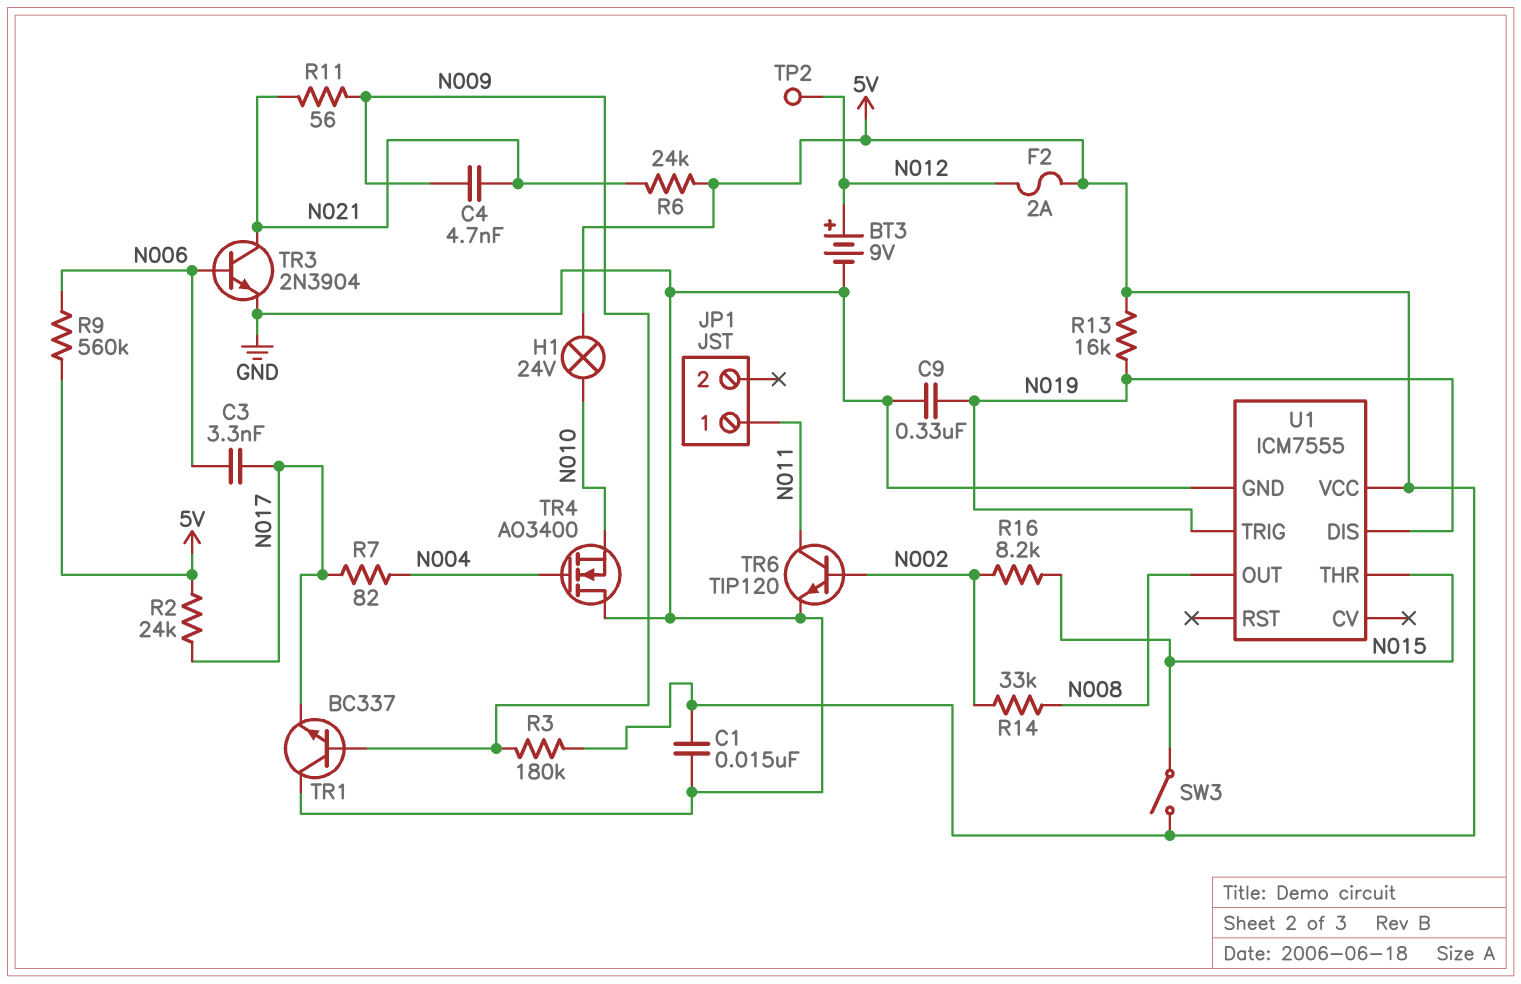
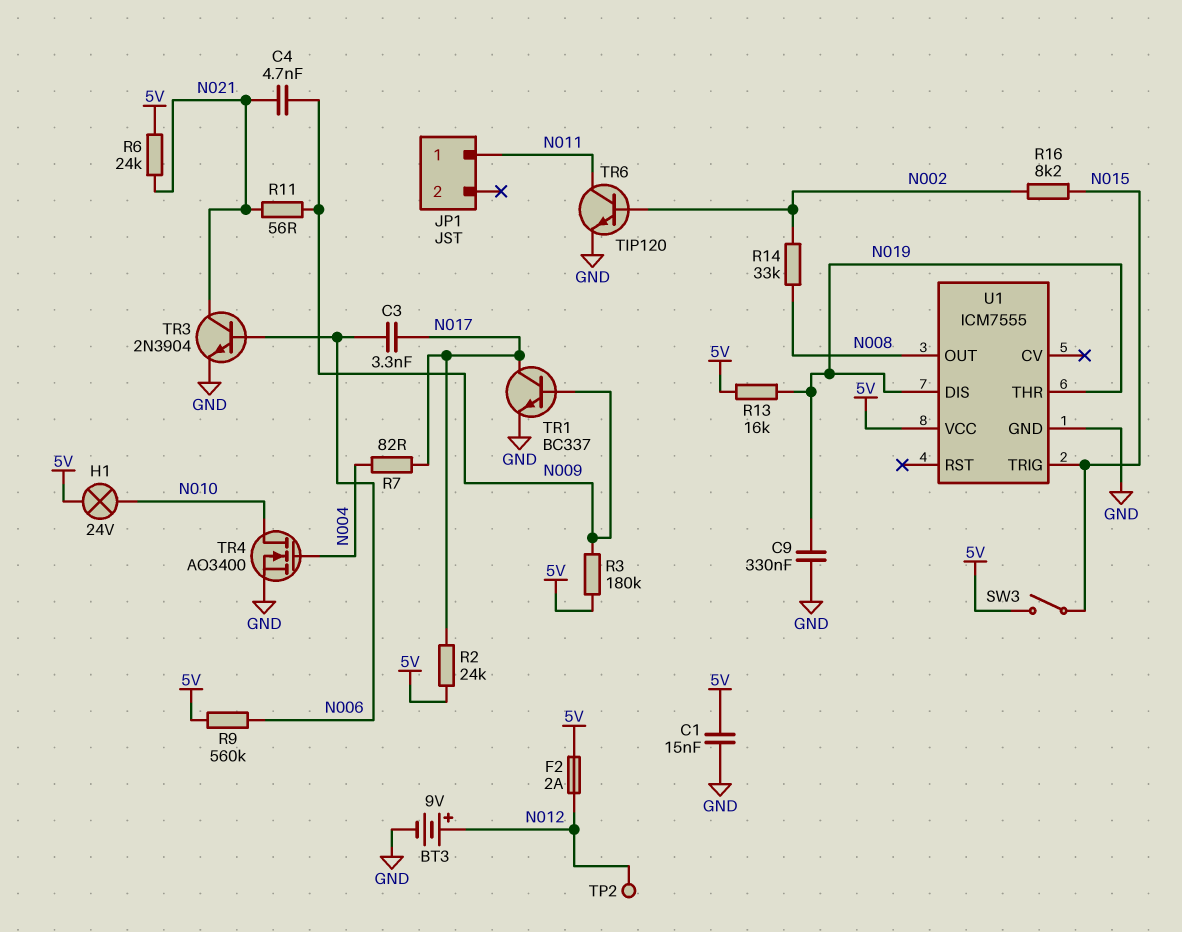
TR1: NPN BC337 (B N009, C GND, E N017) -> NPN BC337 (B N009, C N017, E GND)
TR4: NMOS AO3400 (G N004, D GND, S N010) -> NMOS AO3400 (G N004, D N010, S GND)
U1 pin THR: N015 -> N019
U1 pin TRIG: N019 -> N015

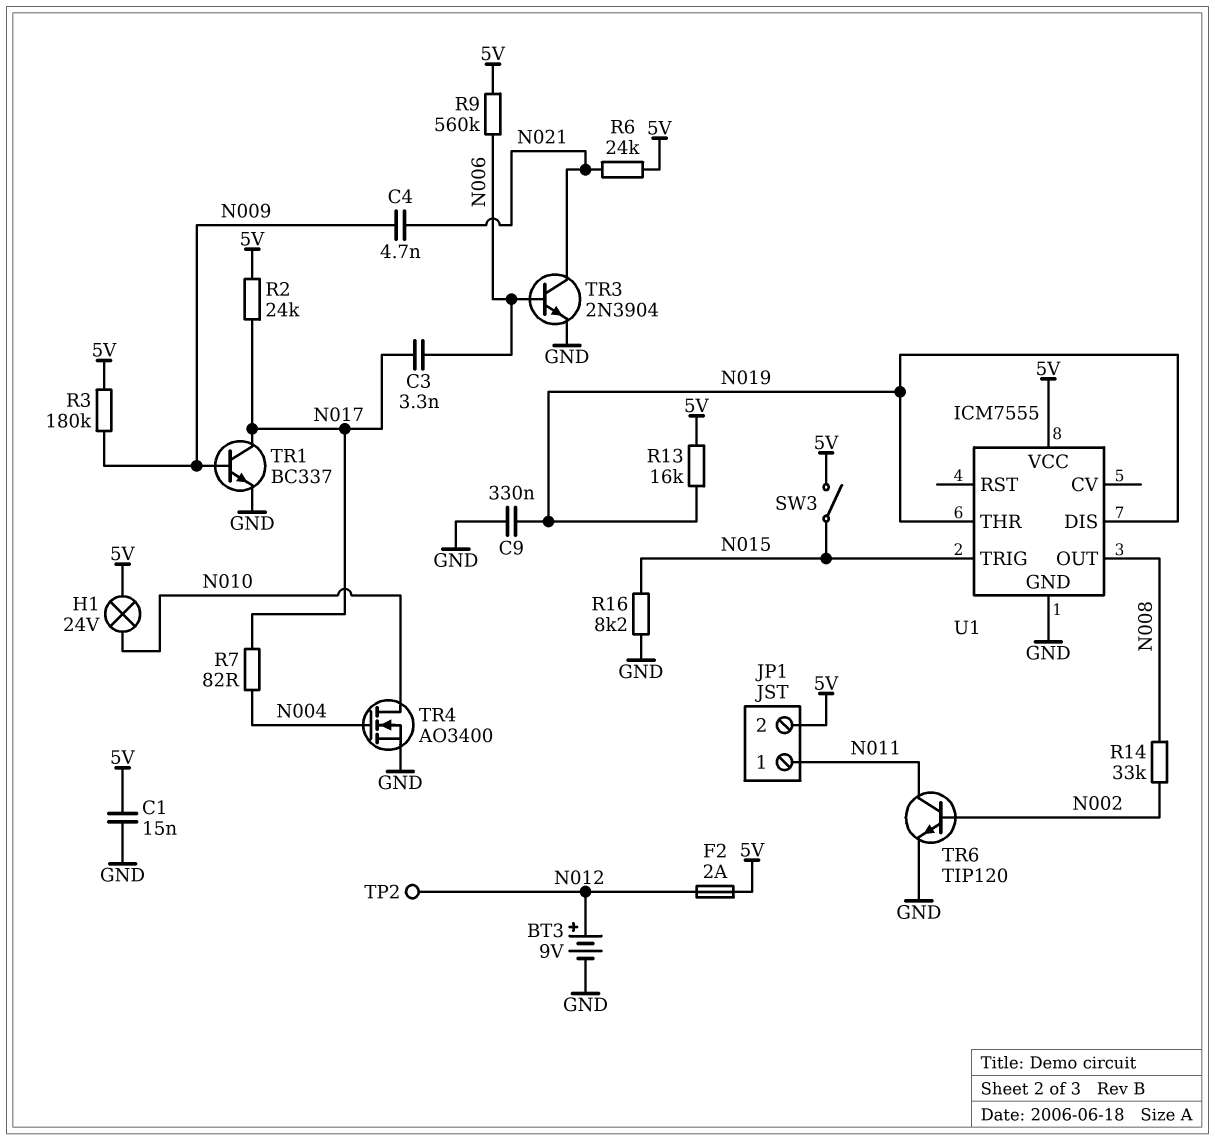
JP1 pin 2: none -> 5V
R11: 56 (N009, N021) -> none
R16: 8.2k (N002, N015) -> 8.2k (GND, N015)

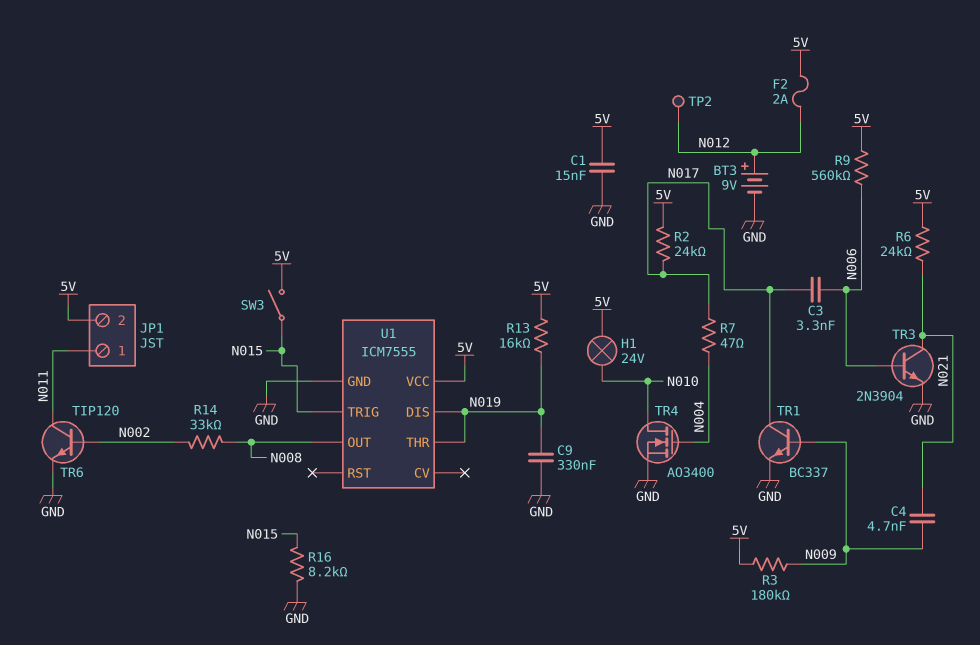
R7: 82 (N004, N017) -> 47 (N004, N017)

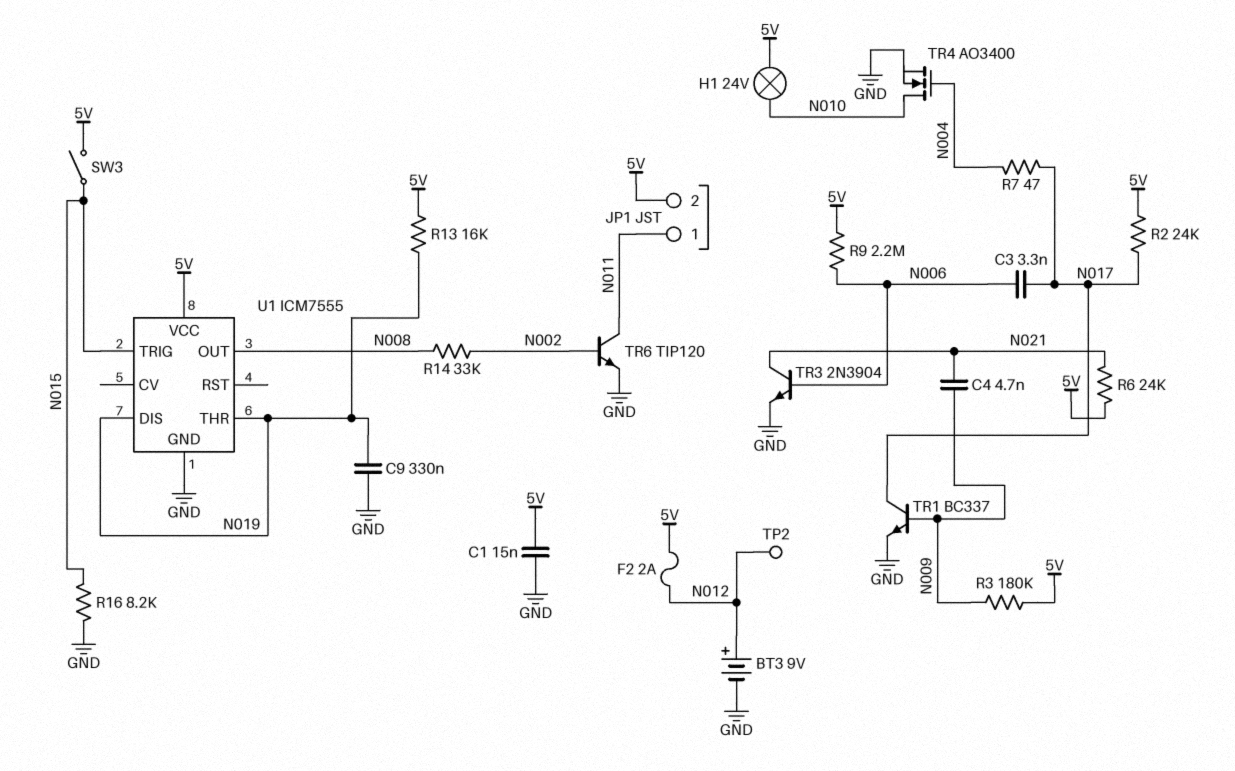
R9: 560k (5V, N006) -> 2.2M (5V, N006)

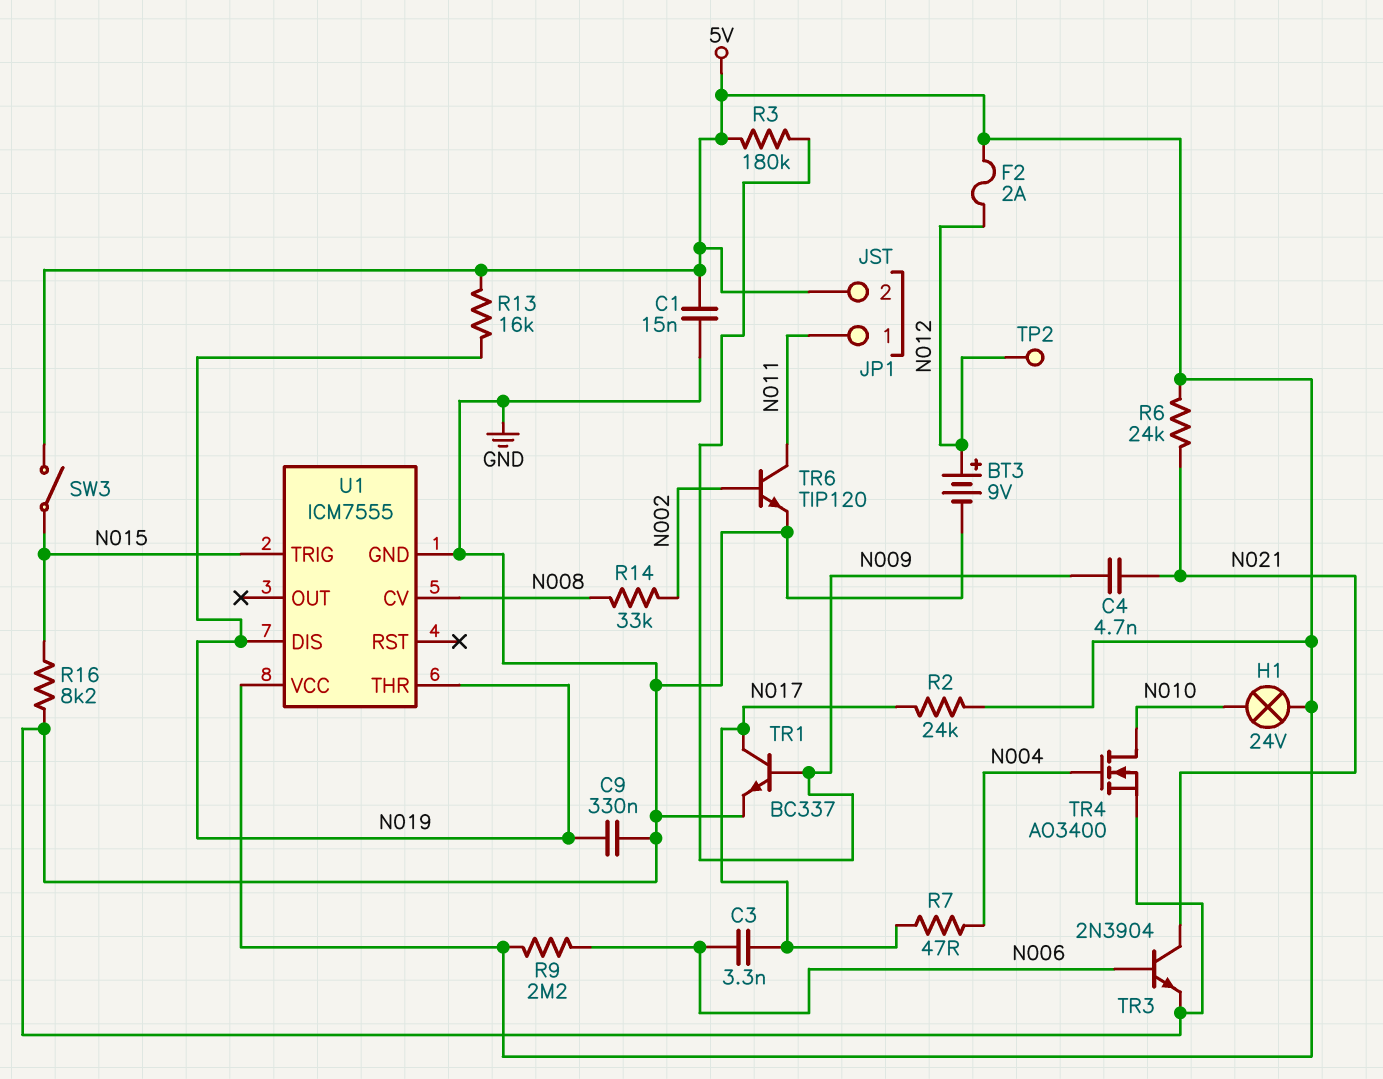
U1 pin CV: none -> N008
U1 pin OUT: N008 -> none

